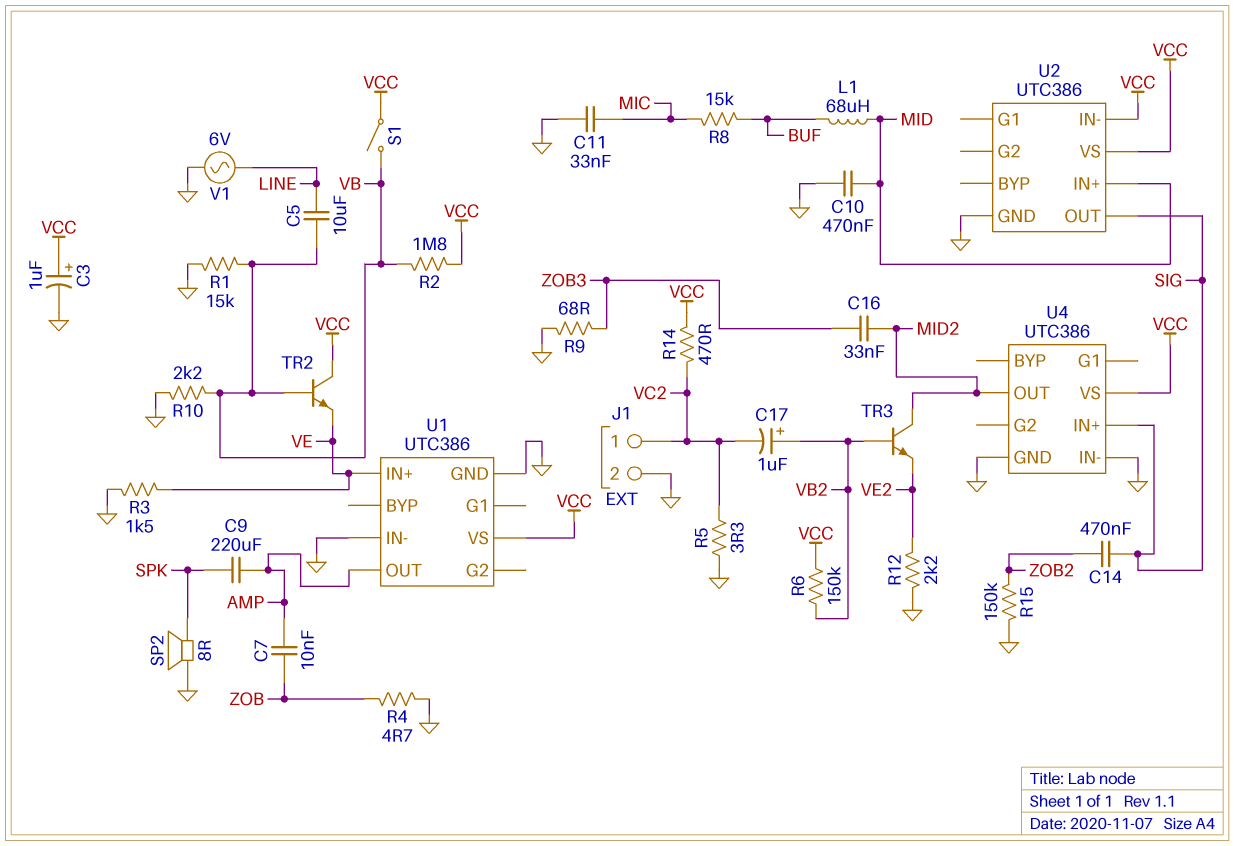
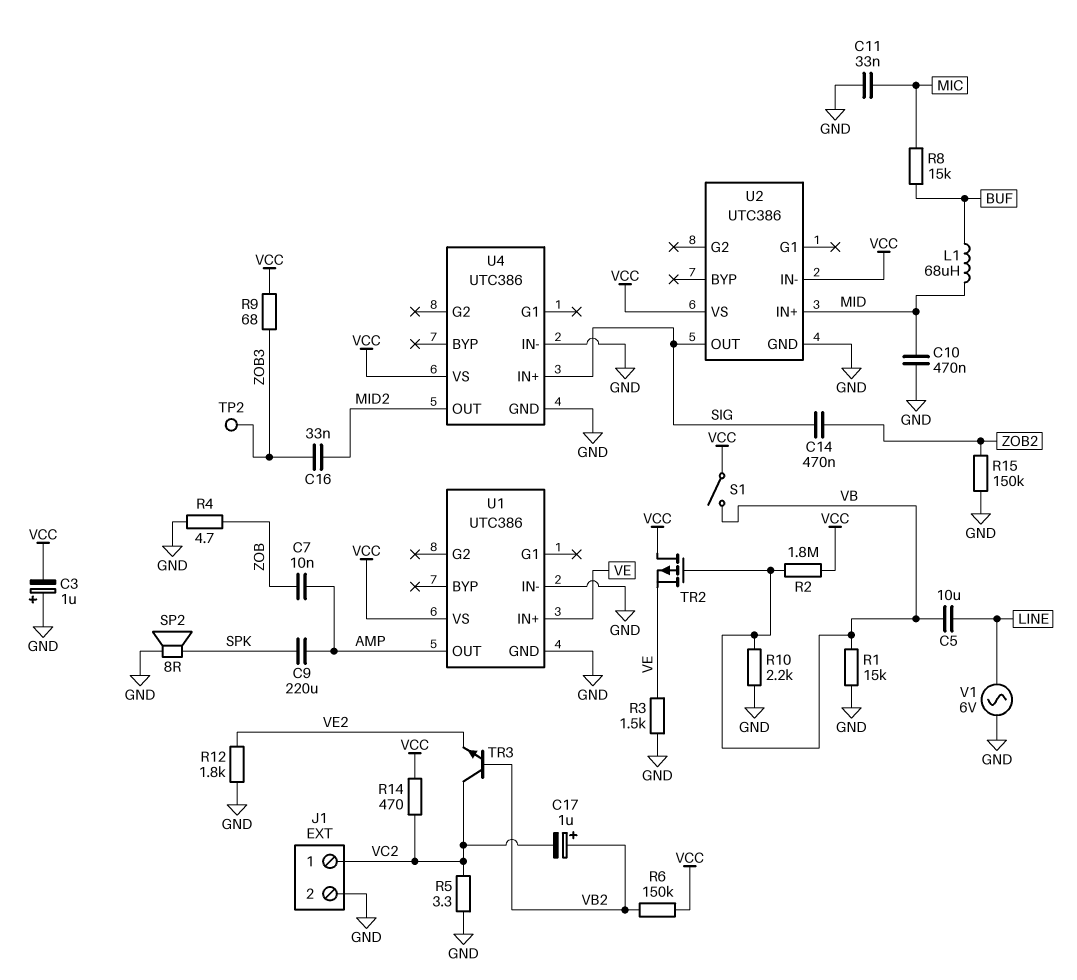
C3: 1uF (plus VCC, minus GND) -> 1uF (plus GND, minus VCC)
R9: 68 (GND, ZOB3) -> 68 (VCC, ZOB3)
R12: 2.2k (GND, VE2) -> 1.8k (GND, VE2)
TP2: none -> test point (ZOB3)
TR2: NPN (B VB, C VCC, E VE) -> PMOS (G VB, D VCC, S VE)
TR3: NPN (B VB2, C MID2, E VE2) -> NPN (B VB2, C VC2, E VE2)

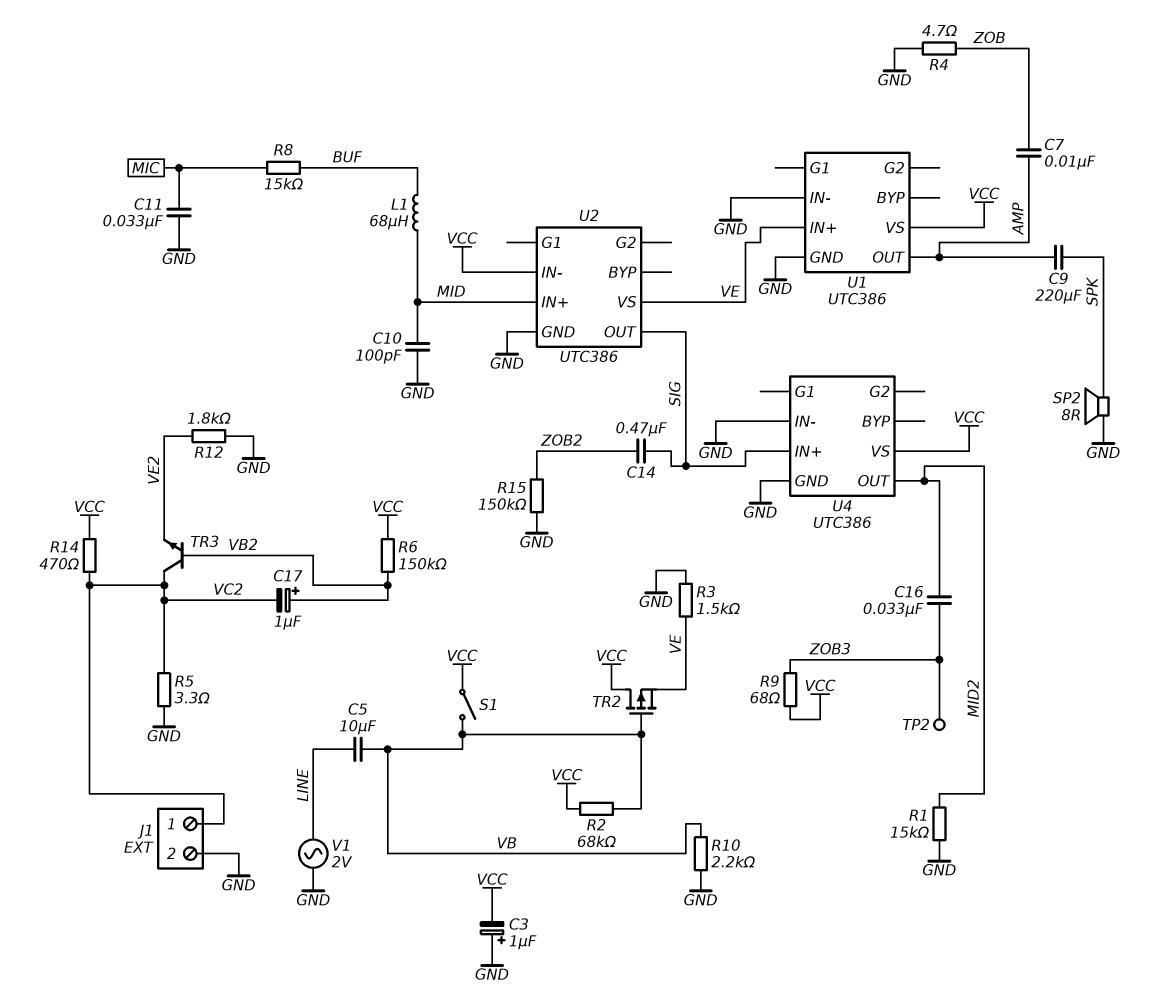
C10: 470nF (GND, MID) -> 100pF (GND, MID)
R1: 15k (GND, VB) -> 15k (GND, MID2)
R2: 1.8M (VB, VCC) -> 68k (VB, VCC)
U2 pin VS: VCC -> VE
V1: AC 6V (GND, LINE) -> AC 2V (GND, LINE)

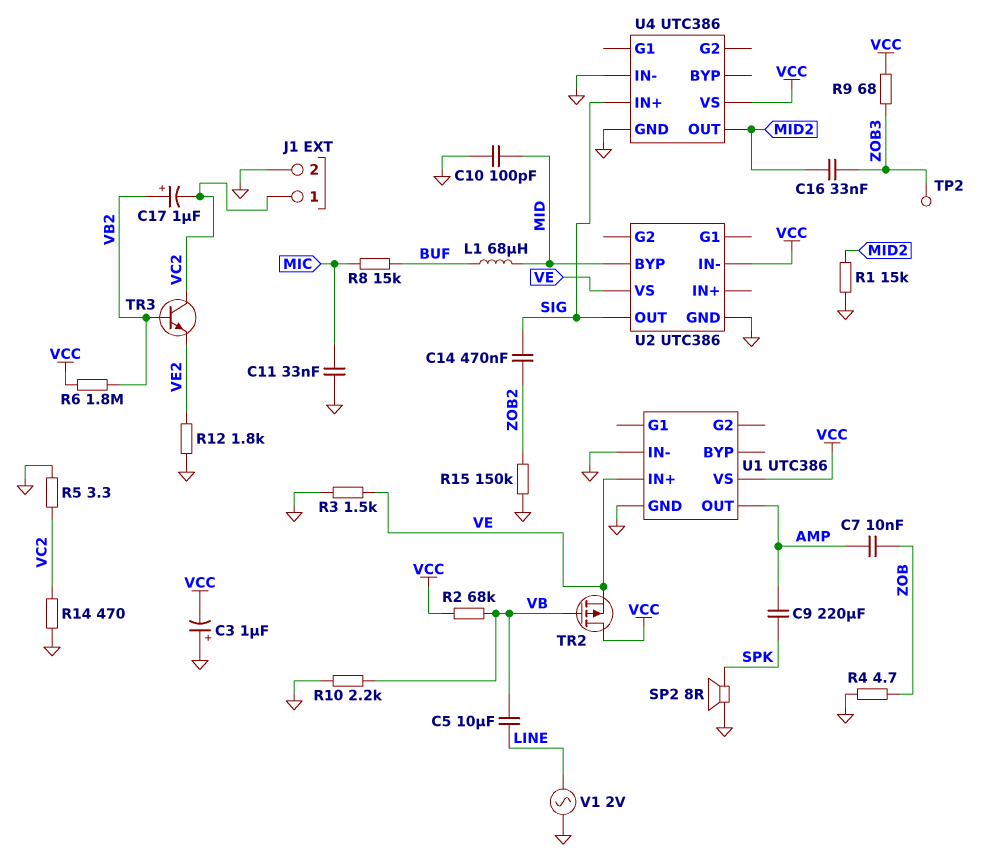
R6: 150k (VB2, VCC) -> 1.8M (VB2, VCC)
R14: 470 (VC2, VCC) -> 470 (GND, VC2)
S1: switch (VB, VCC) -> none
U2 pin BYP: none -> MID
U2 pin IN+: MID -> none

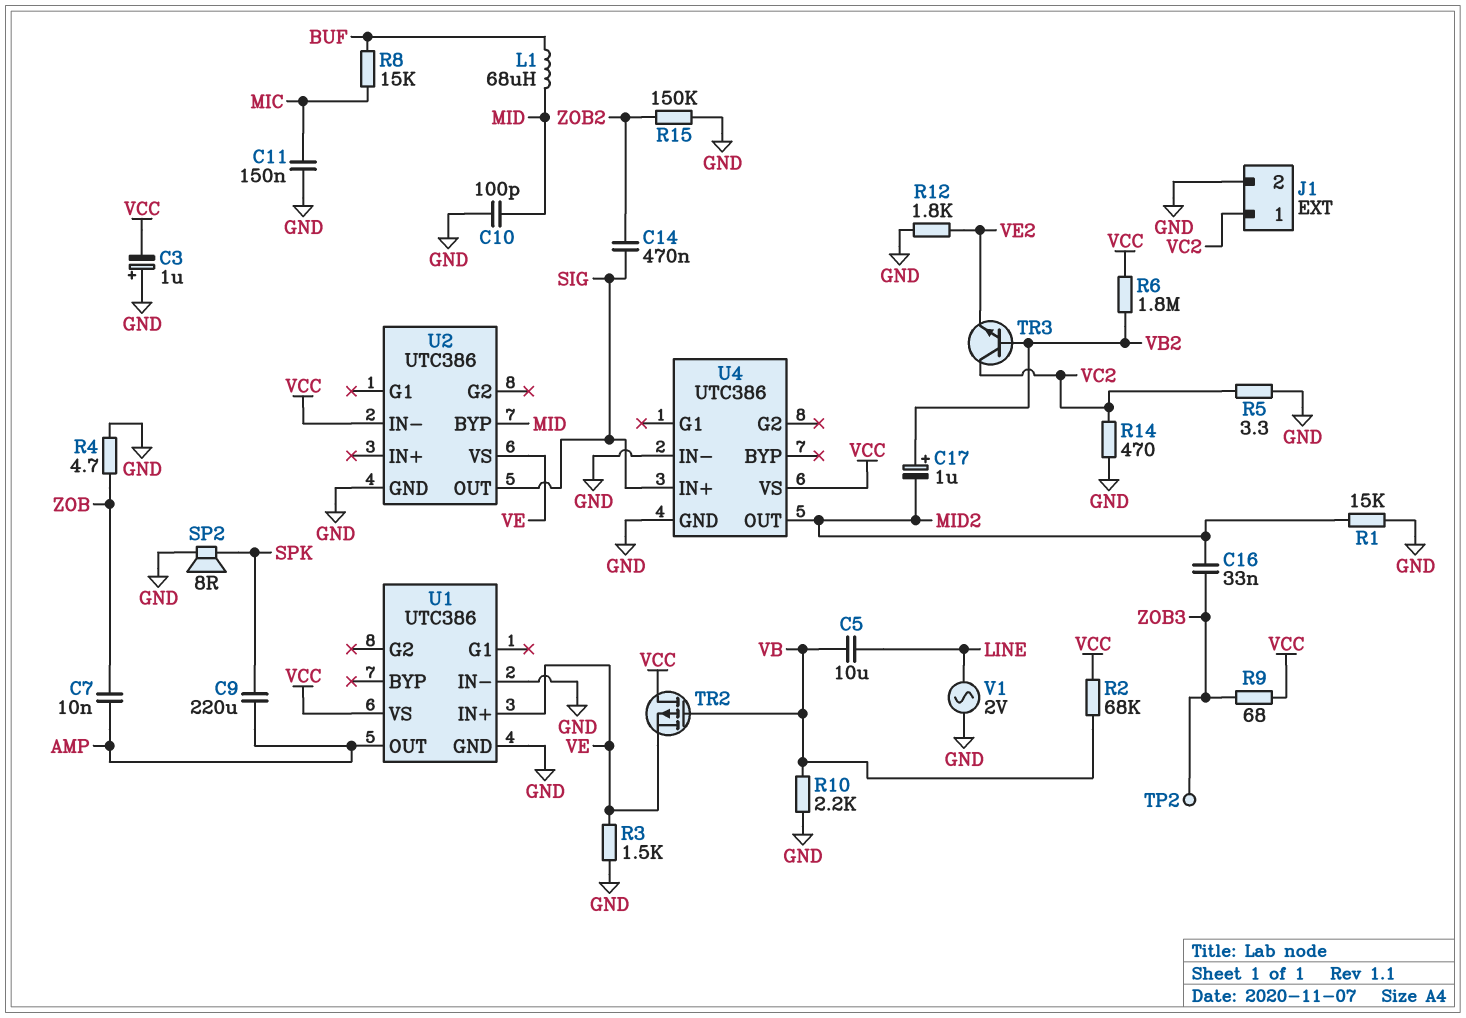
C11: 33nF (GND, MIC) -> 150nF (GND, MIC)
C17: 1uF (plus VB2, minus VC2) -> 1uF (plus VB2, minus MID2)

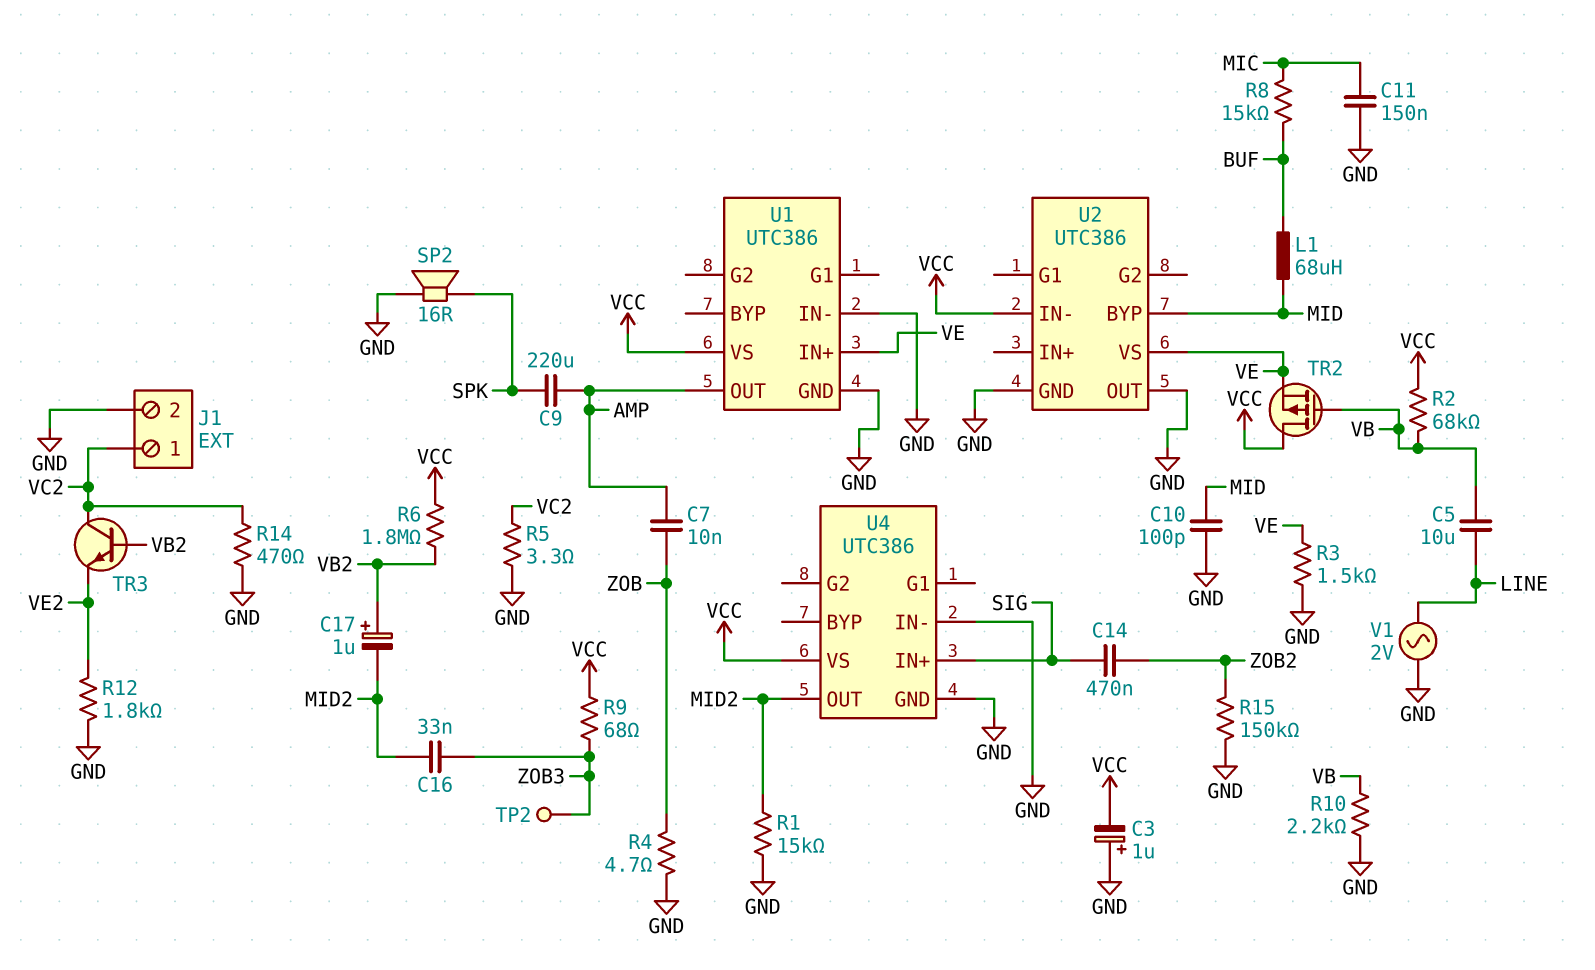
SP2: speaker 8R (GND, SPK) -> speaker 16R (GND, SPK)
U2 pin OUT: SIG -> GND

